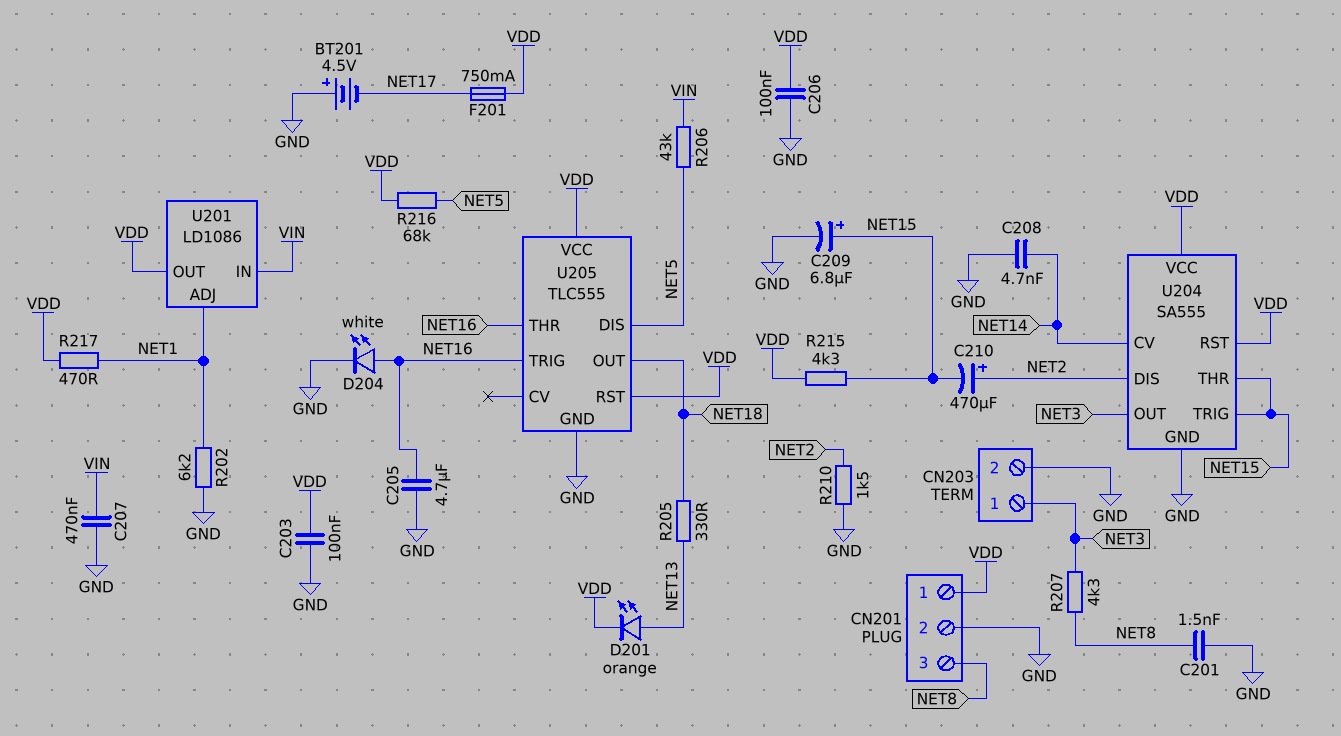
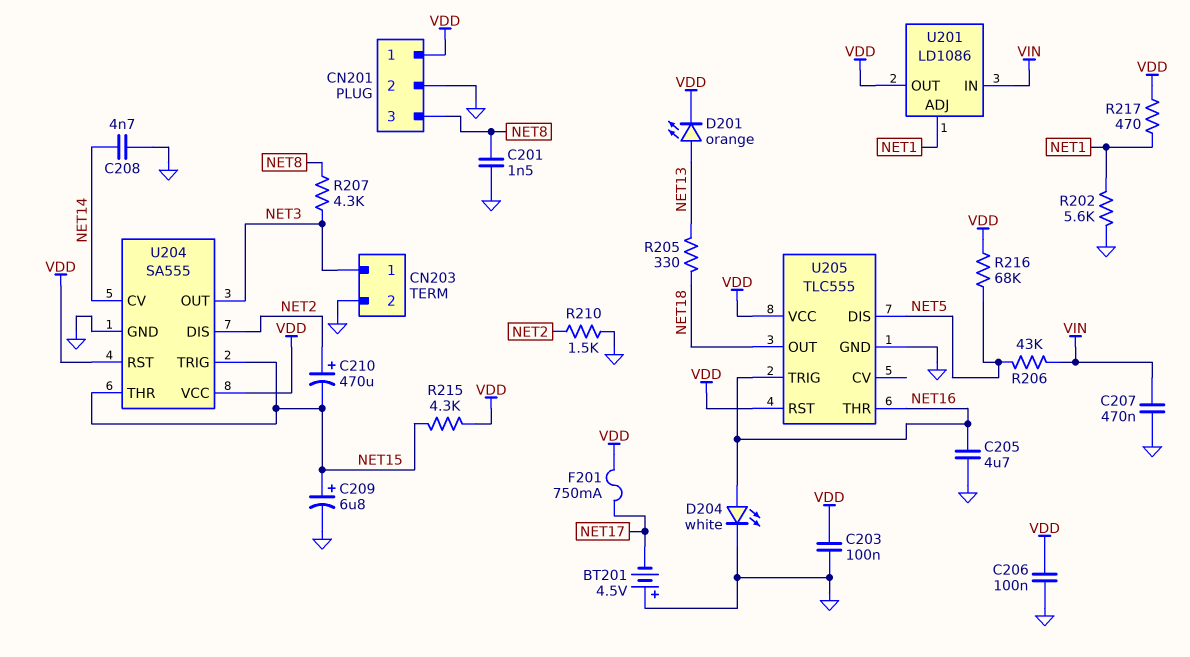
R202: 6.2k (GND, NET1) -> 5.6k (GND, NET1)

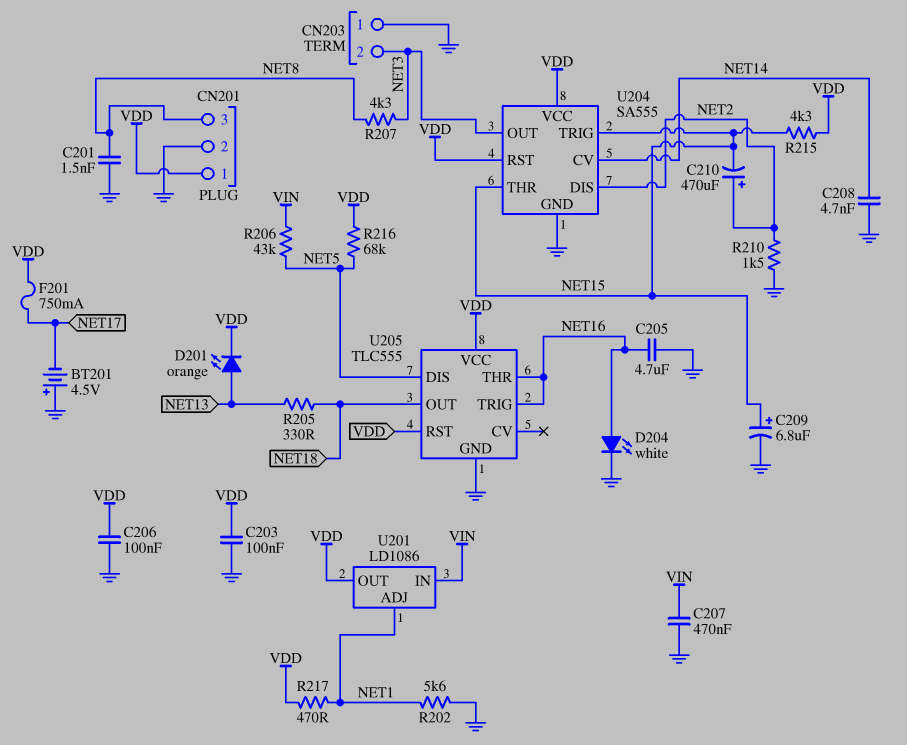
CN203 pin 1: NET3 -> GND
CN203 pin 2: GND -> NET3

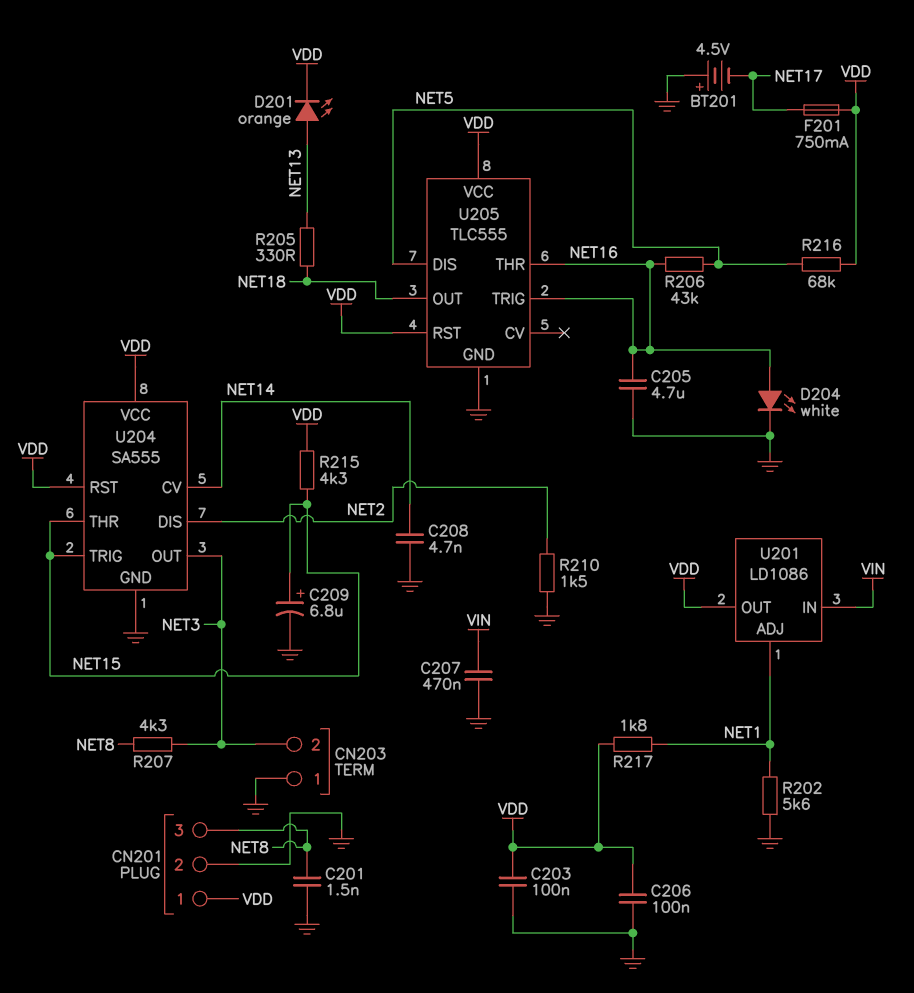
C210: 470uF (plus NET2, minus NET15) -> none
R206: 43k (NET5, VIN) -> 43k (NET5, NET16)
R217: 470 (NET1, VDD) -> 1.8k (NET1, VDD)

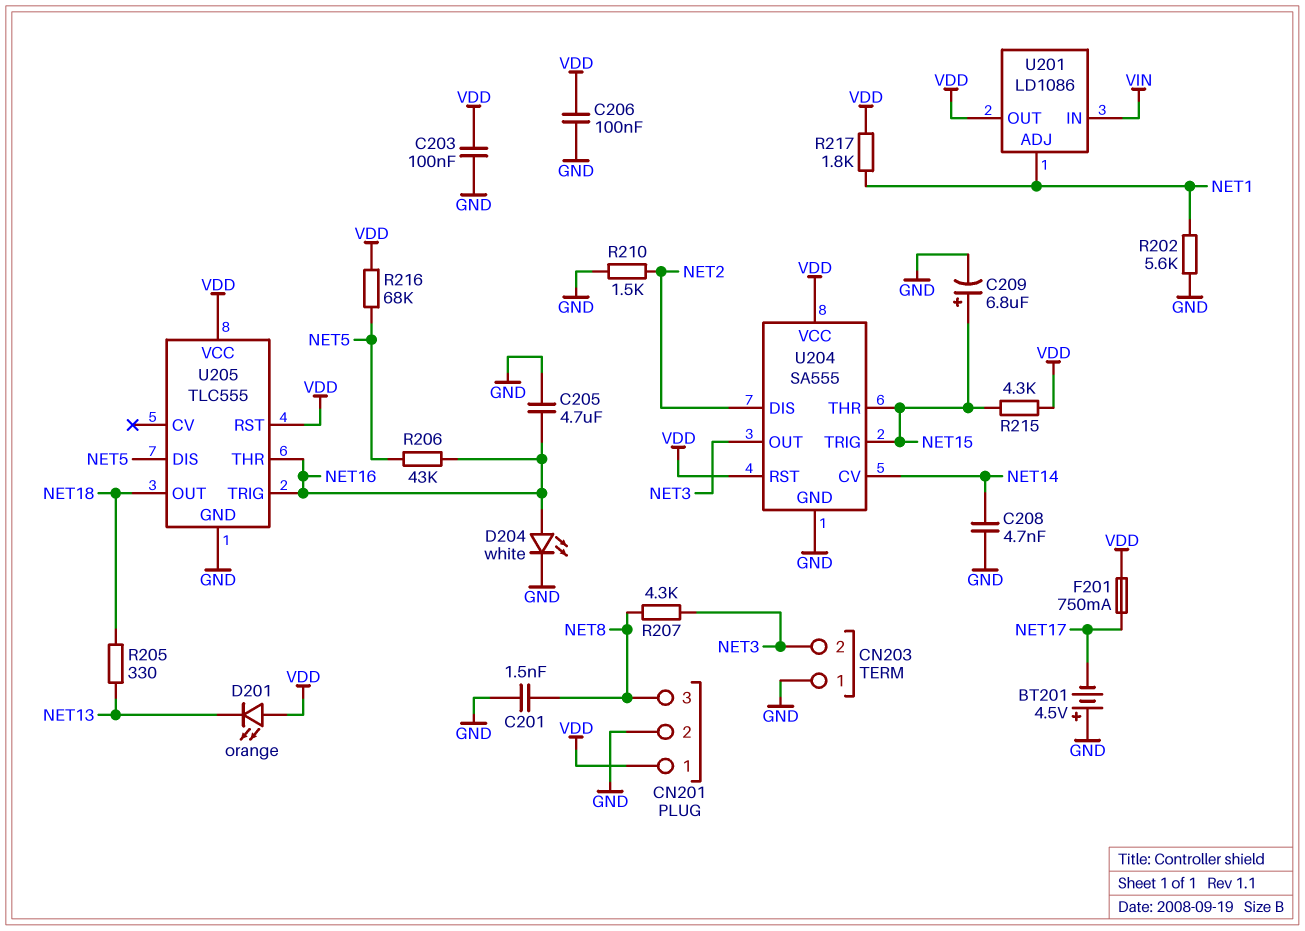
C207: 470nF (GND, VIN) -> none
D201: LED orange (A NET13, K VDD) -> LED orange (A VDD, K NET13)

